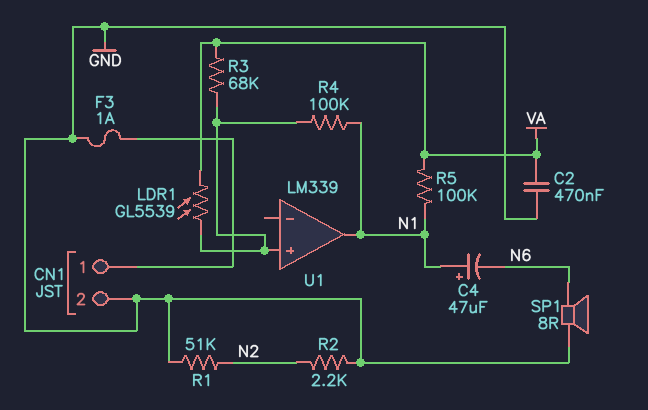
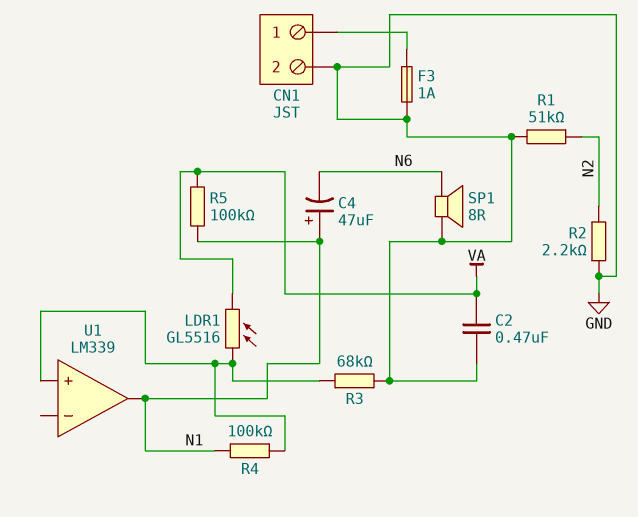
LDR1: GL5539 (U1/in+, VA) -> GL5516 (U1/in+, VA)
R3: 68k (U1/in+, VA) -> 68k (GND, U1/in+)

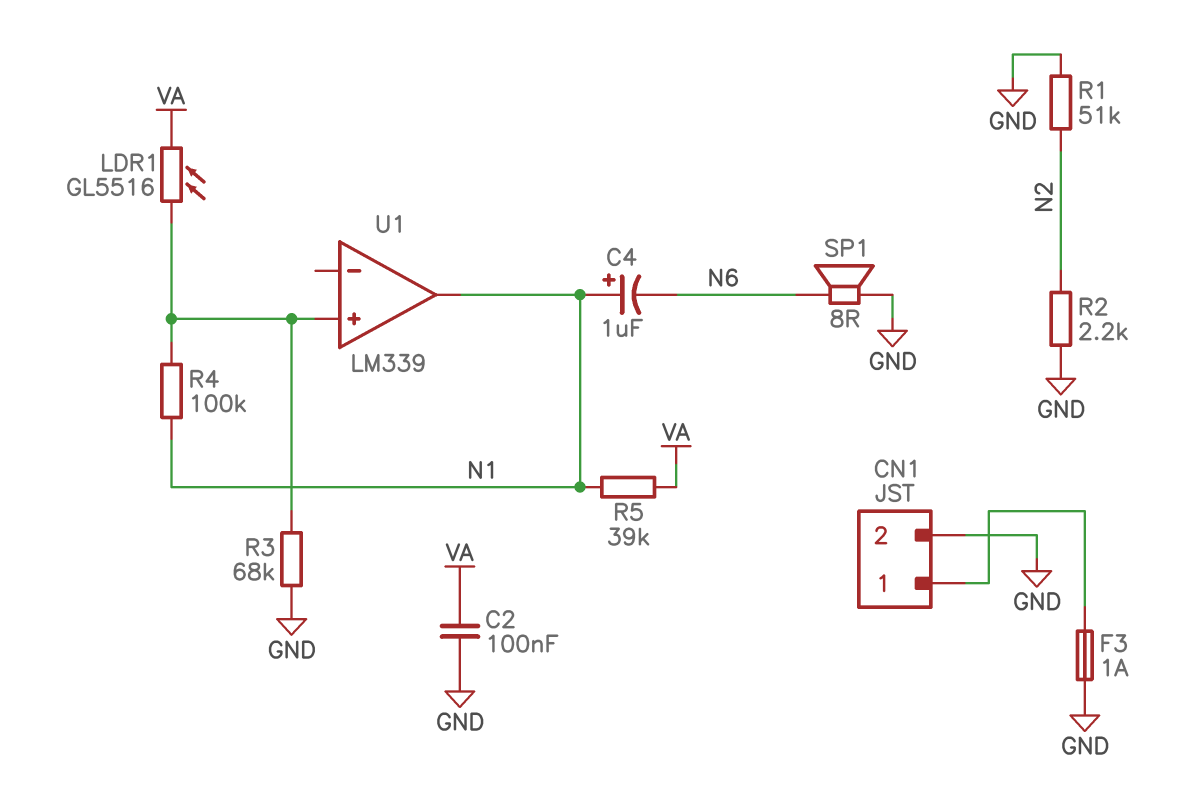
C2: 470nF (GND, VA) -> 100nF (GND, VA)
C4: 47uF (plus N1, minus N6) -> 1uF (plus N1, minus N6)
R5: 100k (N1, VA) -> 39k (N1, VA)

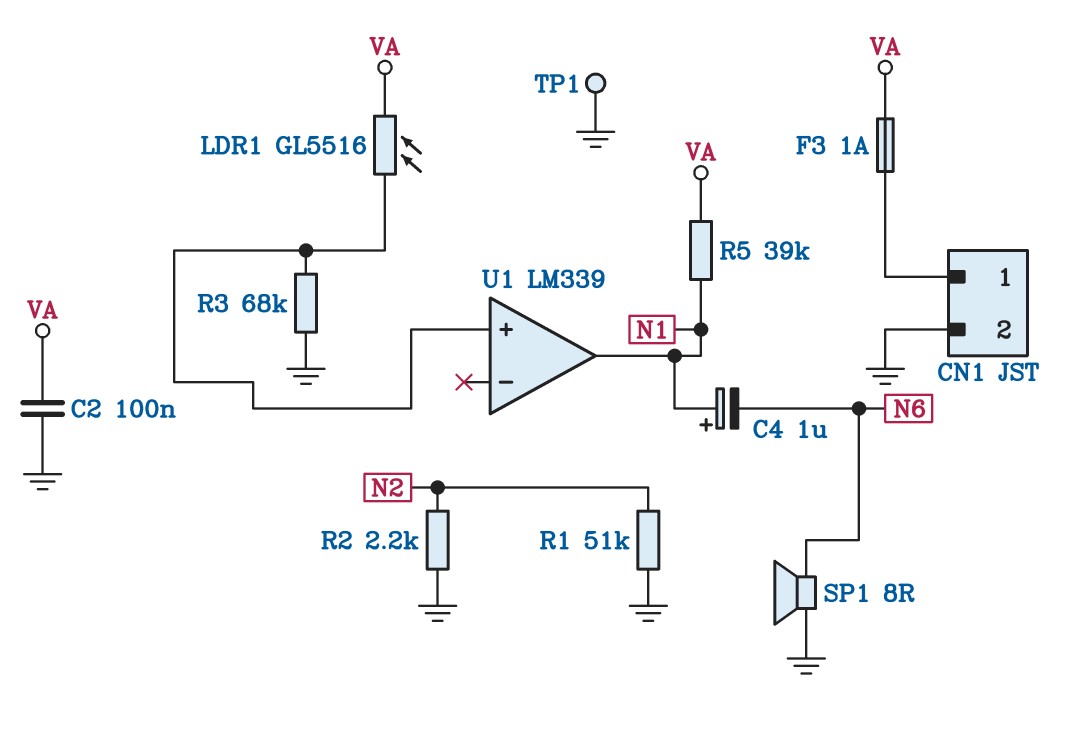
F3: 1A (CN1/1, GND) -> 1A (CN1/1, VA)
R4: 100k (N1, U1/in+) -> none
TP1: none -> test point (GND)

